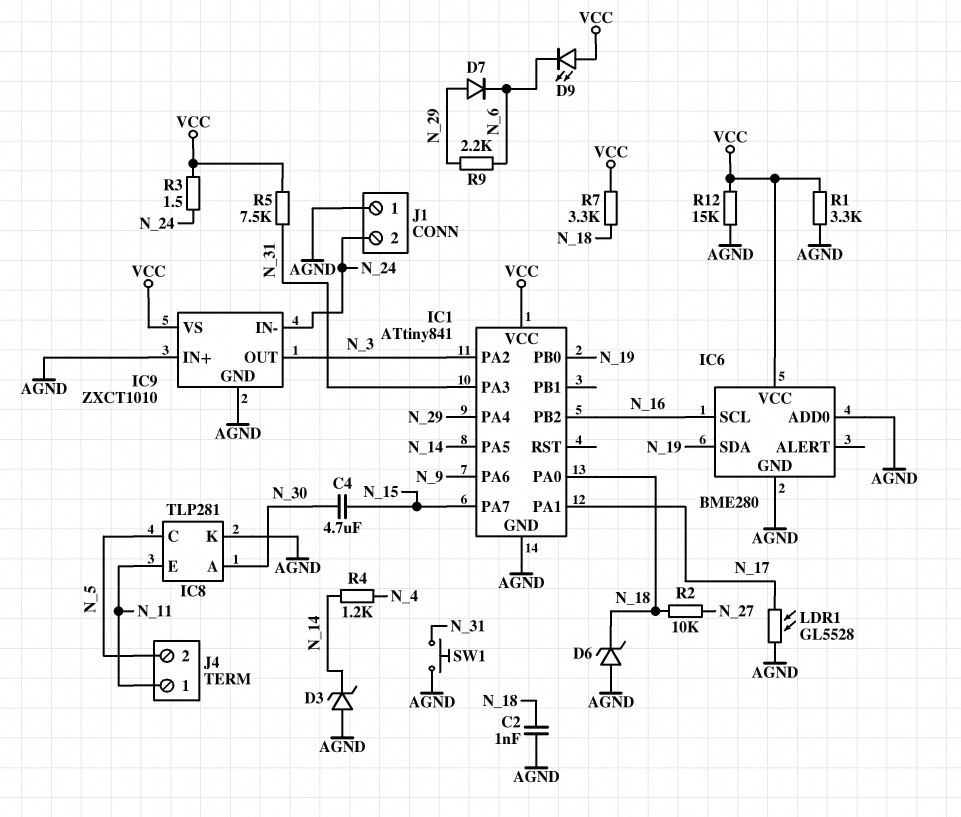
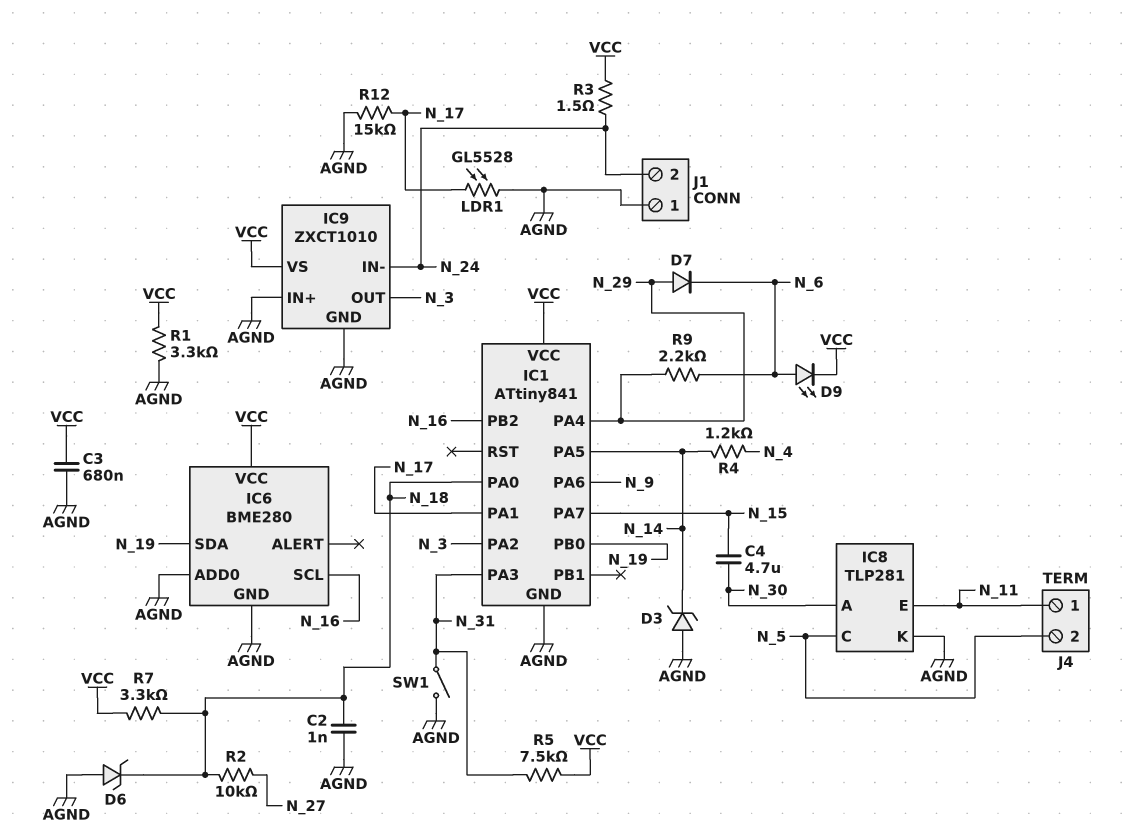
C3: none -> 680nF (AGND, VCC)
D9: LED (A VCC, K N_6) -> LED (A N_6, K VCC)
R12: 15k (AGND, VCC) -> 15k (AGND, N_17)
SW1: button (AGND, N_31) -> switch (AGND, N_31)

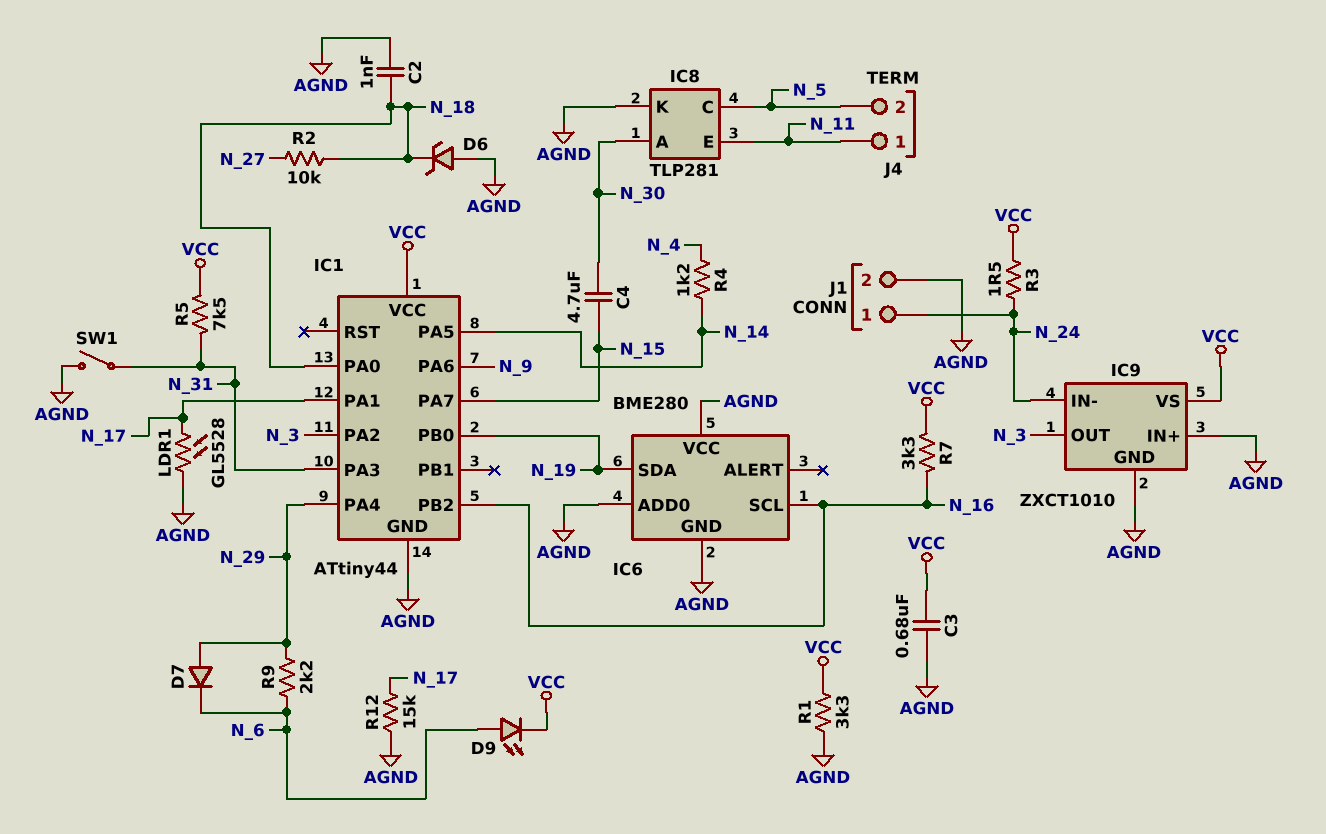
D3: zener (A AGND, K N_14) -> none
IC1: ATtiny841 -> ATtiny44
IC6 pin VCC: VCC -> AGND
J1 pin 1: AGND -> N_24
J1 pin 2: N_24 -> AGND
R7: 3.3k (N_18, VCC) -> 3.3k (N_16, VCC)

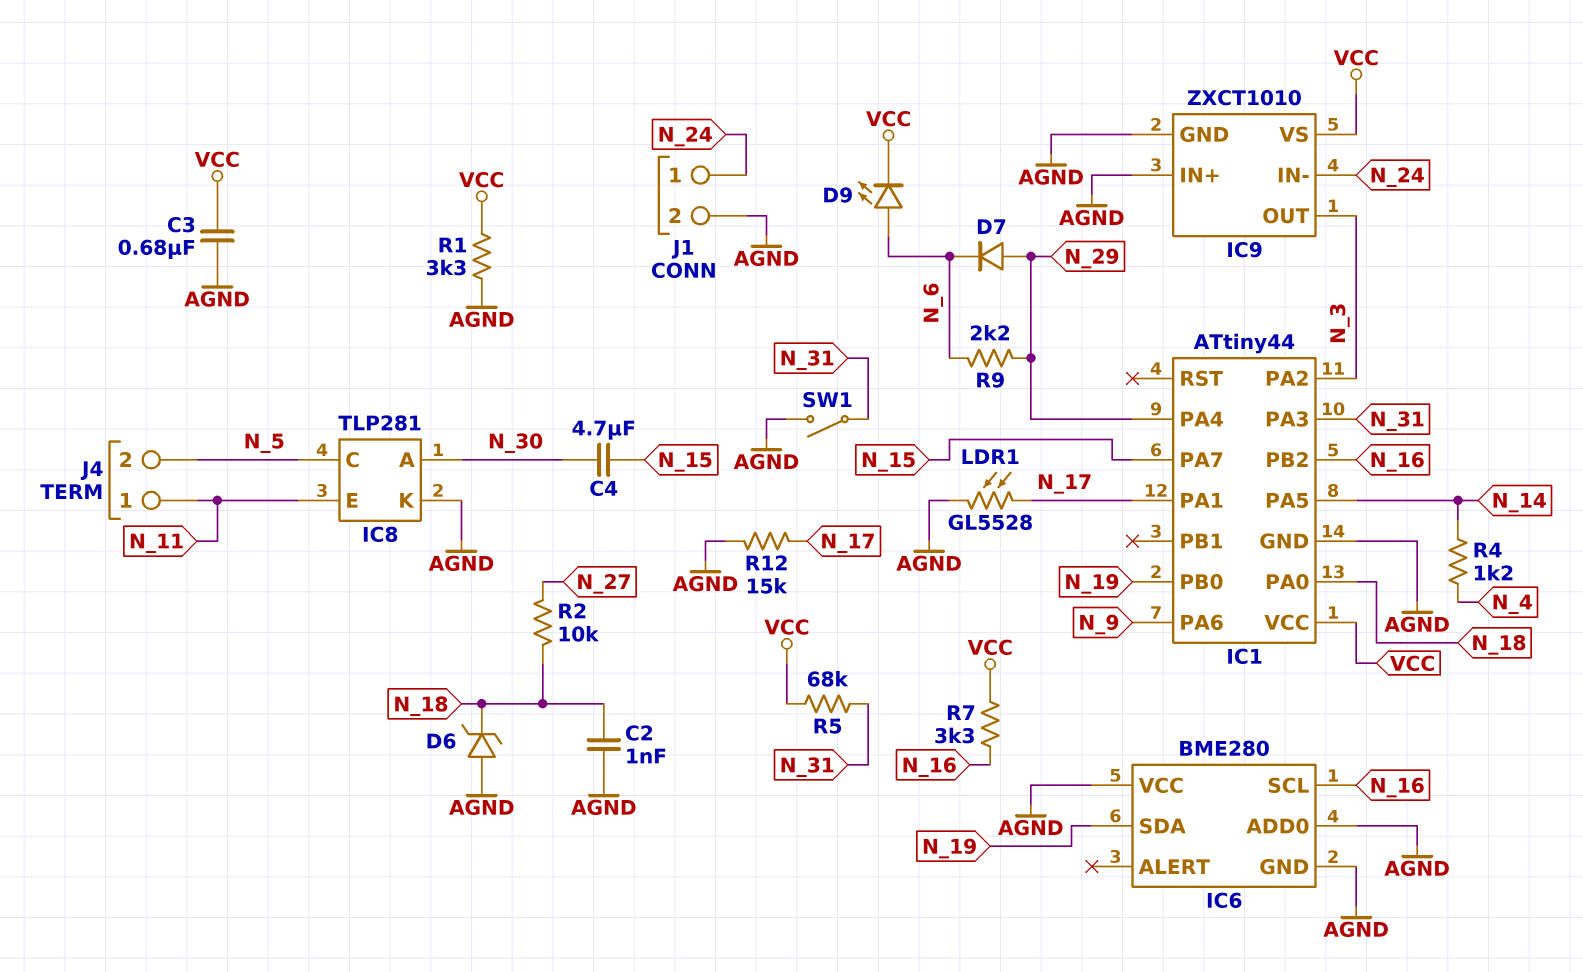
R3: 1.5 (N_24, VCC) -> none
R5: 7.5k (N_31, VCC) -> 68k (N_31, VCC)

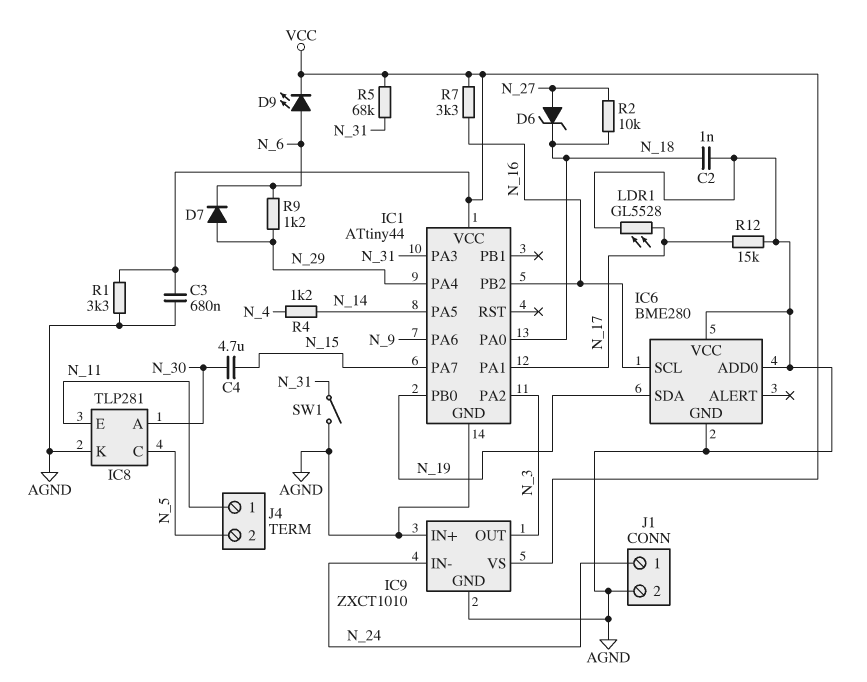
D6: zener (A AGND, K N_18) -> zener (A N_27, K N_18)
R9: 2.2k (N_6, N_29) -> 1.2k (N_6, N_29)

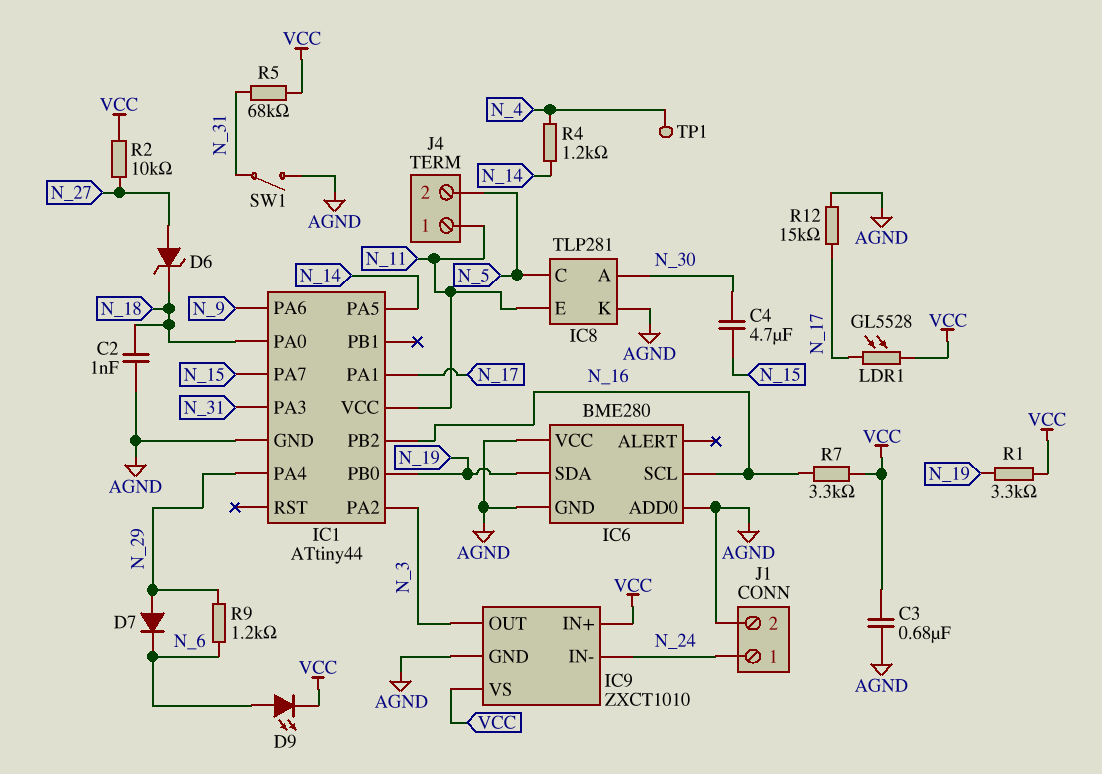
IC1 pin VCC: VCC -> N_11
IC9 pin IN+: AGND -> VCC
LDR1: GL5528 (AGND, N_17) -> GL5528 (N_17, VCC)
R1: 3.3k (AGND, VCC) -> 3.3k (N_19, VCC)
R2: 10k (N_18, N_27) -> 10k (N_27, VCC)
TP1: none -> test point (N_4)

